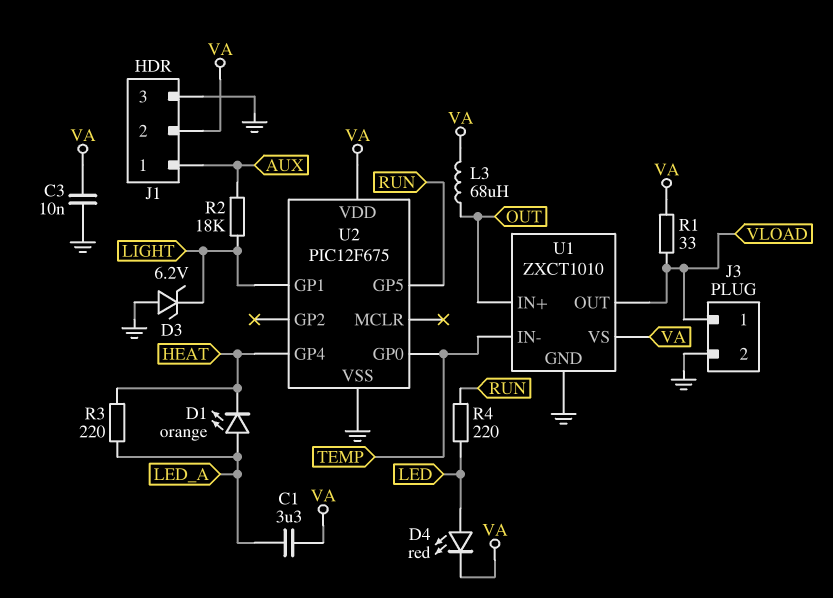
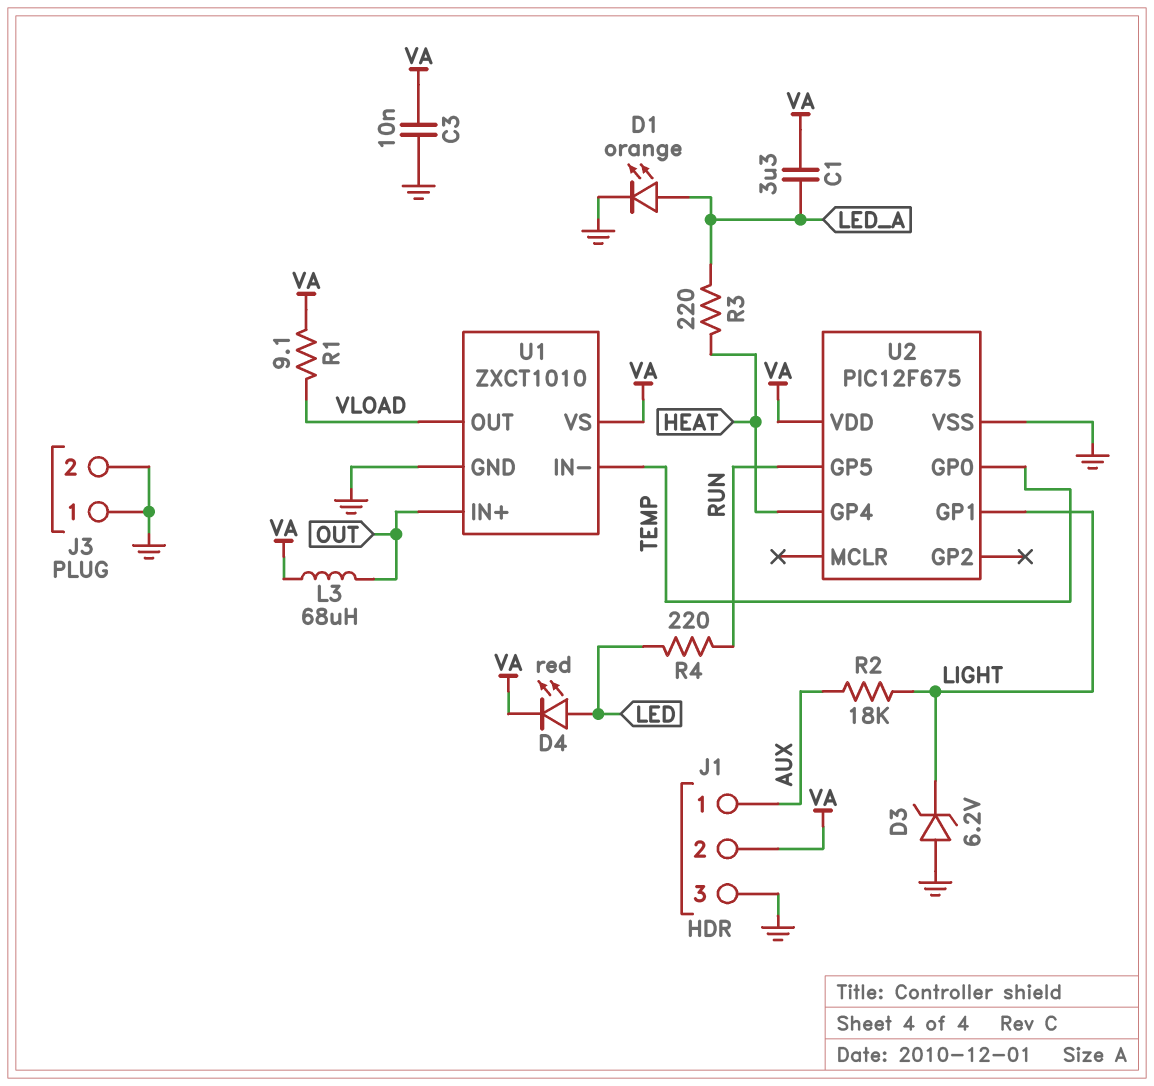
D1: LED orange (A LED_A, K HEAT) -> LED orange (A LED_A, K GND)
J3 pin 1: VLOAD -> GND
R1: 33 (VA, VLOAD) -> 9.1 (VA, VLOAD)

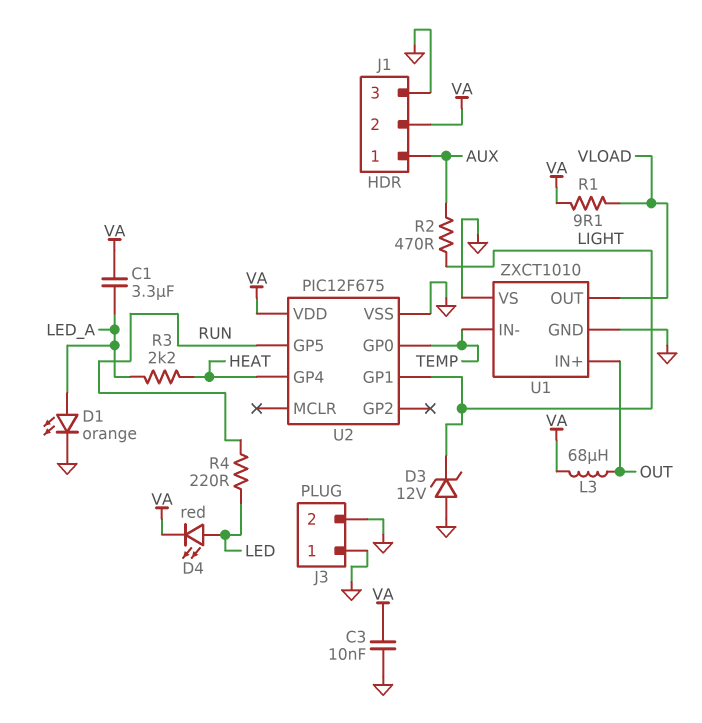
D3: zener 6.2V (A GND, K LIGHT) -> zener 12V (A GND, K LIGHT)
R2: 18k (AUX, LIGHT) -> 470 (AUX, LIGHT)
R3: 220 (HEAT, LED_A) -> 2.2k (HEAT, LED_A)
U1 pin VS: VA -> GND

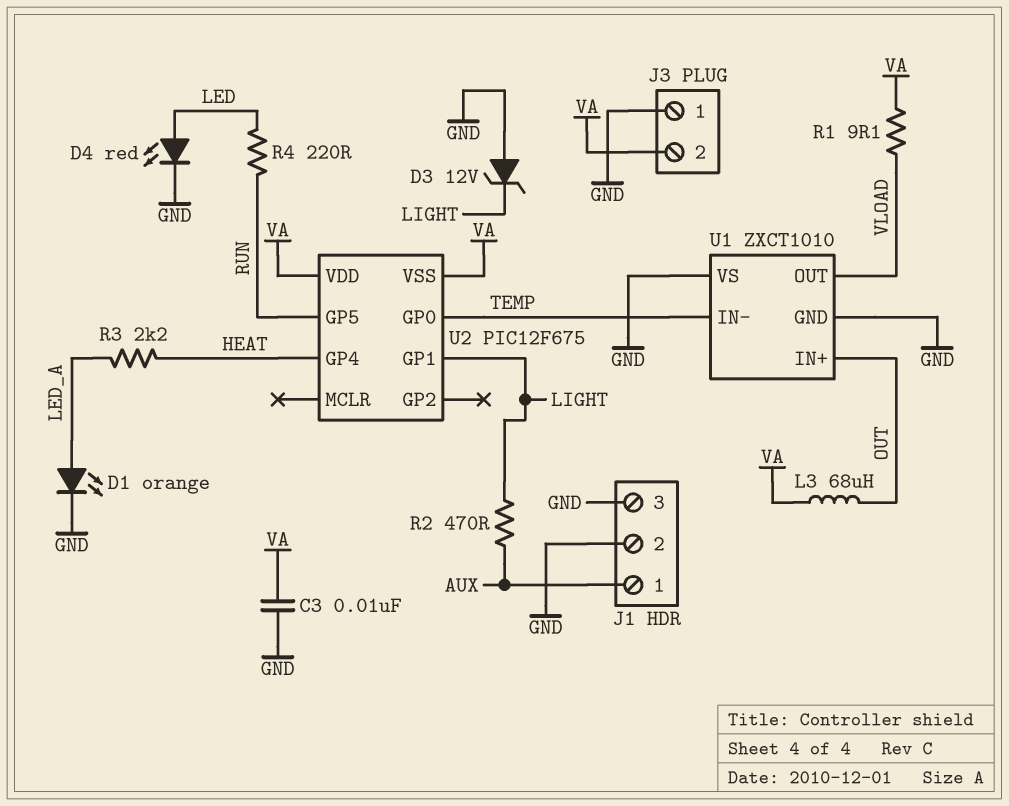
C1: 3.3uF (LED_A, VA) -> none
D4: LED red (A LED, K VA) -> LED red (A LED, K GND)
J1 pin 2: VA -> GND
J3 pin 2: GND -> VA
U2 pin VSS: GND -> VA

